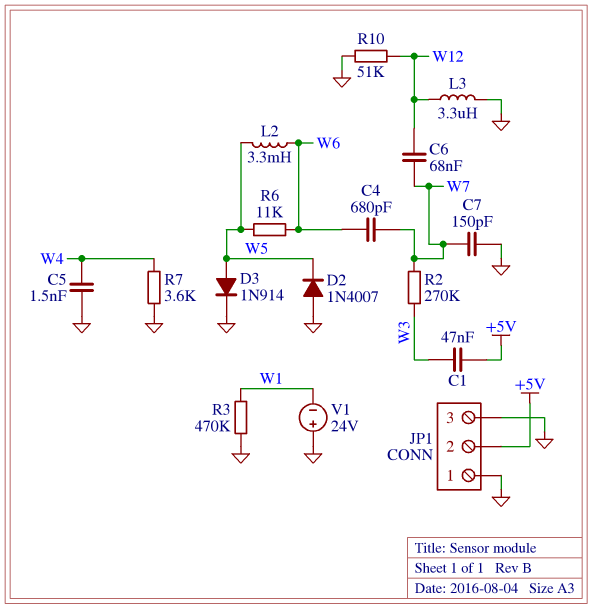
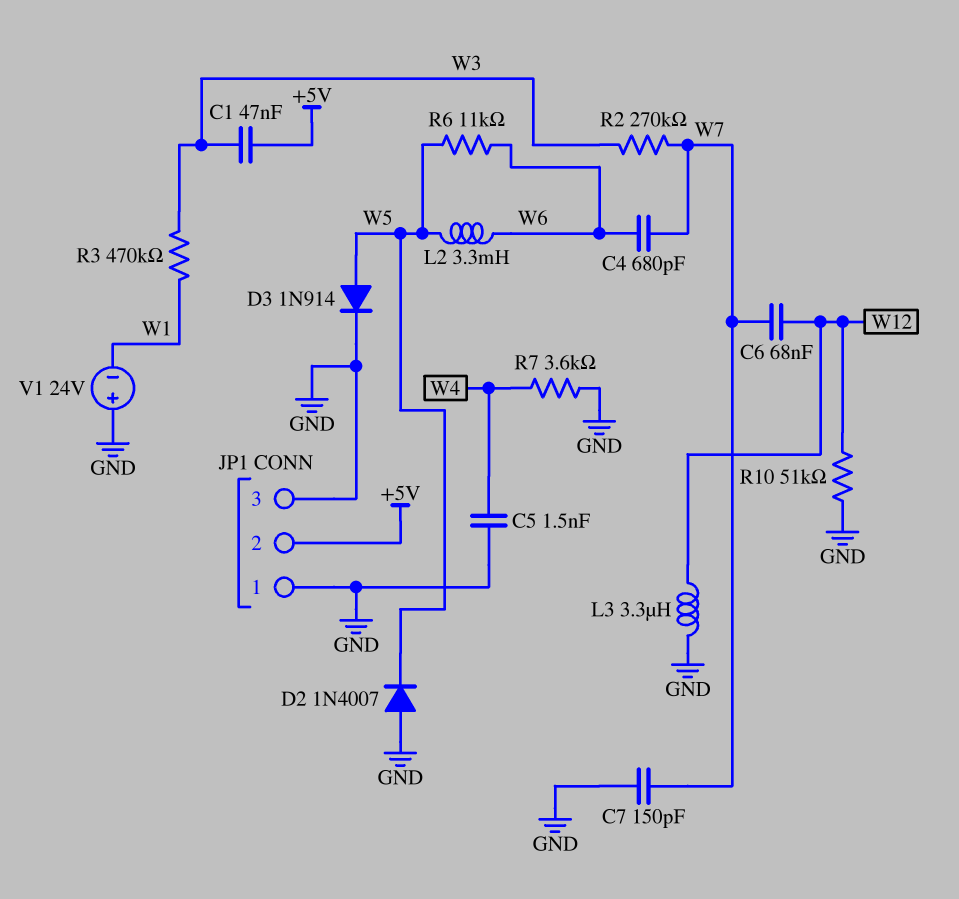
R3: 470k (GND, W1) -> 470k (W1, W3)

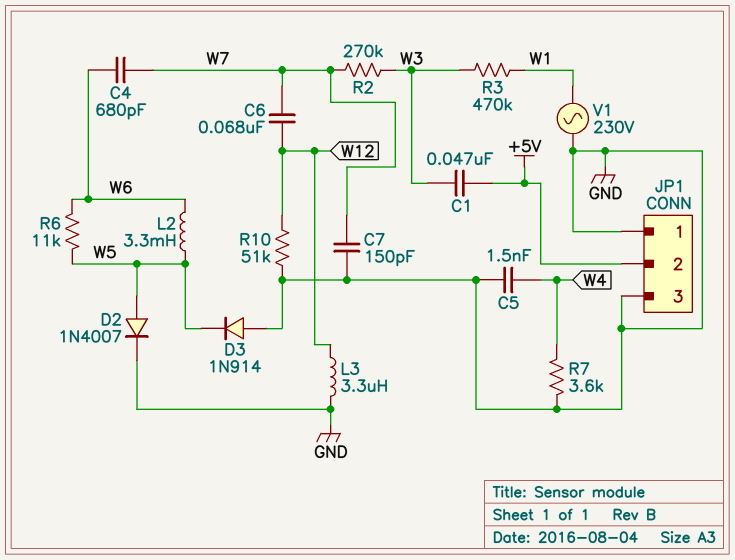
D2: diode 1N4007 (A GND, K W5) -> diode 1N4007 (A W5, K GND)
D3: diode 1N914 (A W5, K GND) -> diode 1N914 (A GND, K W5)
V1: 24V (plus GND, minus W1) -> AC 230V (GND, W1)

